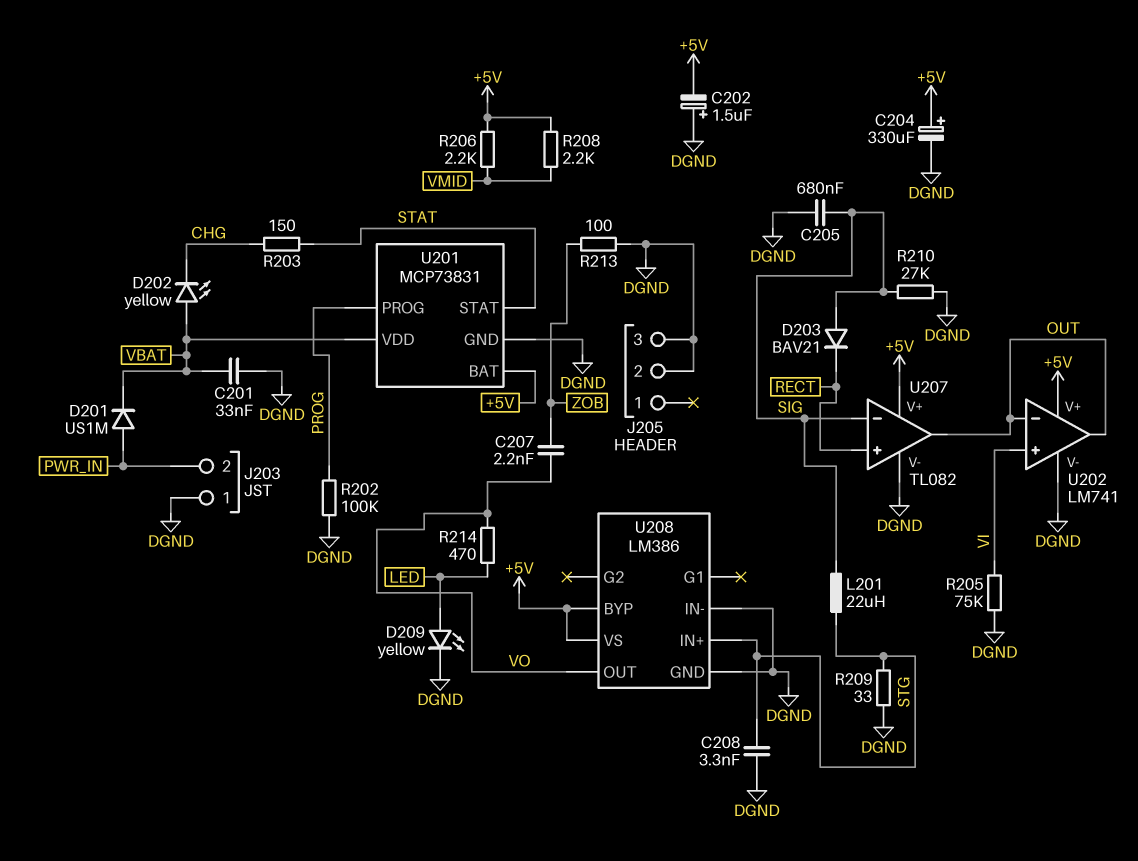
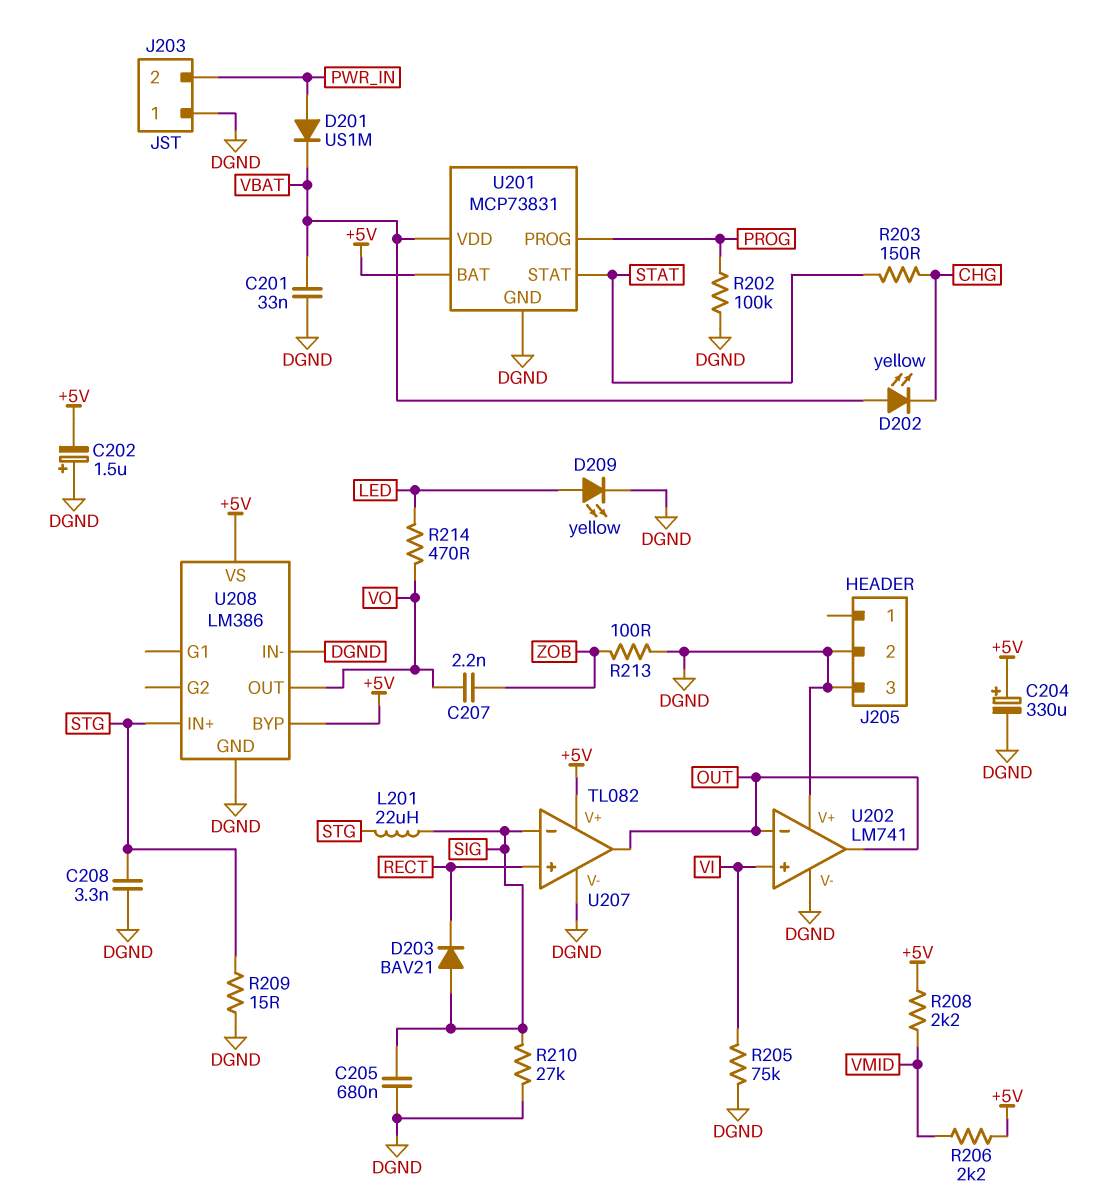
R209: 33 (DGND, STG) -> 15 (DGND, STG)
U202 pin V+: +5V -> DGND

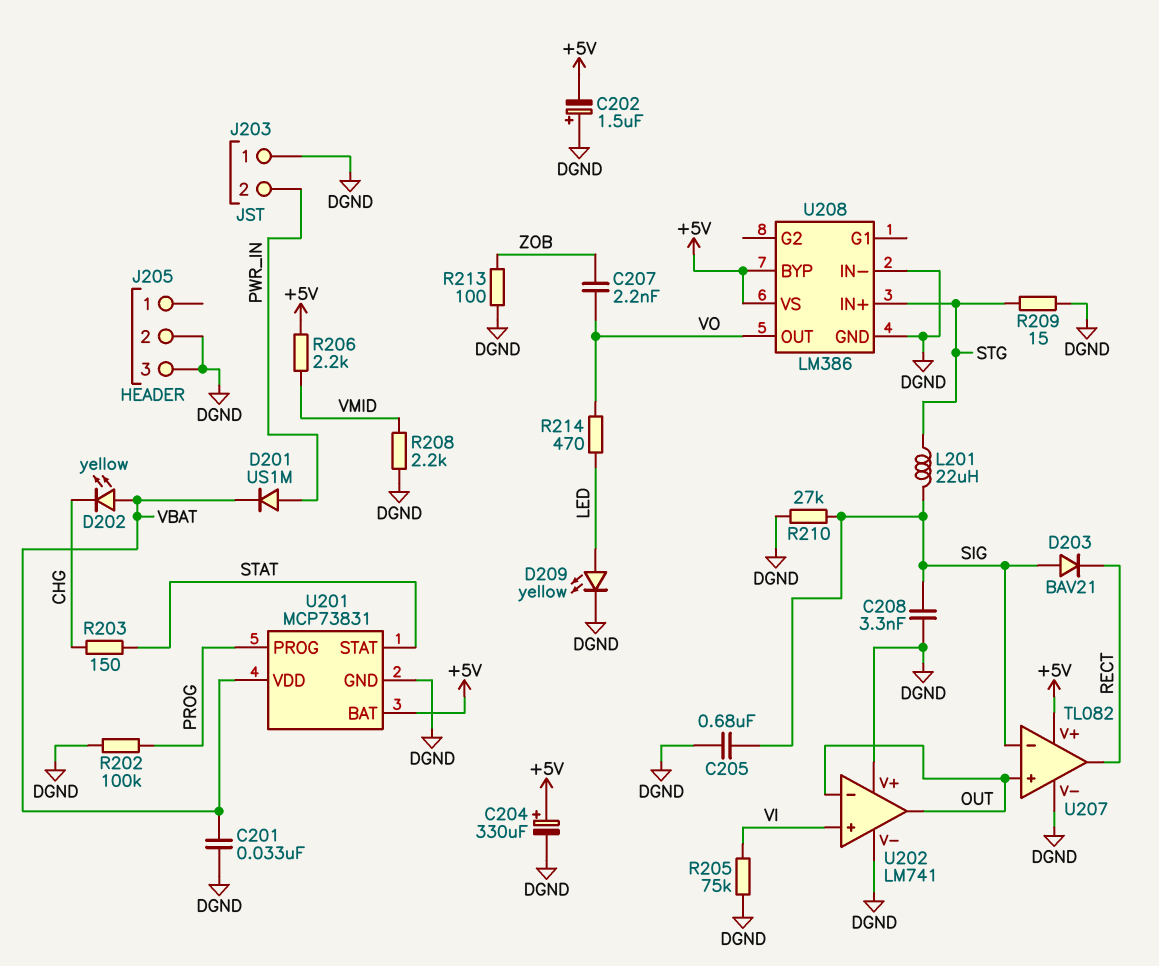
C208: 3.3nF (DGND, STG) -> 3.3nF (DGND, SIG)
R208: 2.2k (+5V, VMID) -> 2.2k (DGND, VMID)
U207 pin in+: RECT -> OUT
U207 pin out: OUT -> RECT

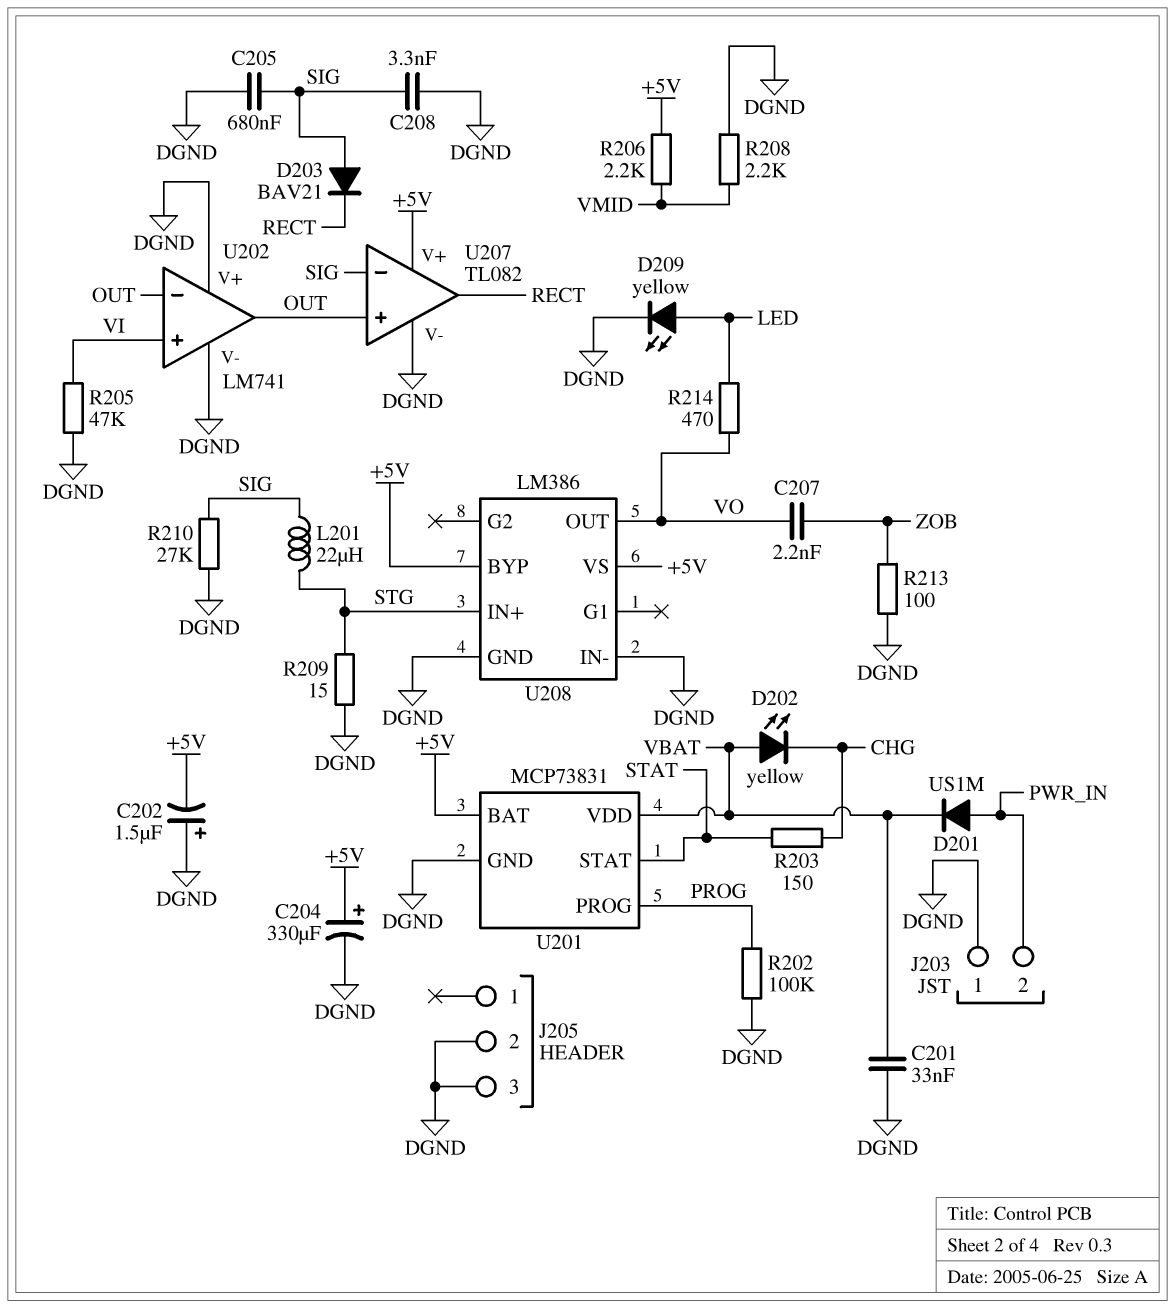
R205: 75k (DGND, VI) -> 47k (DGND, VI)

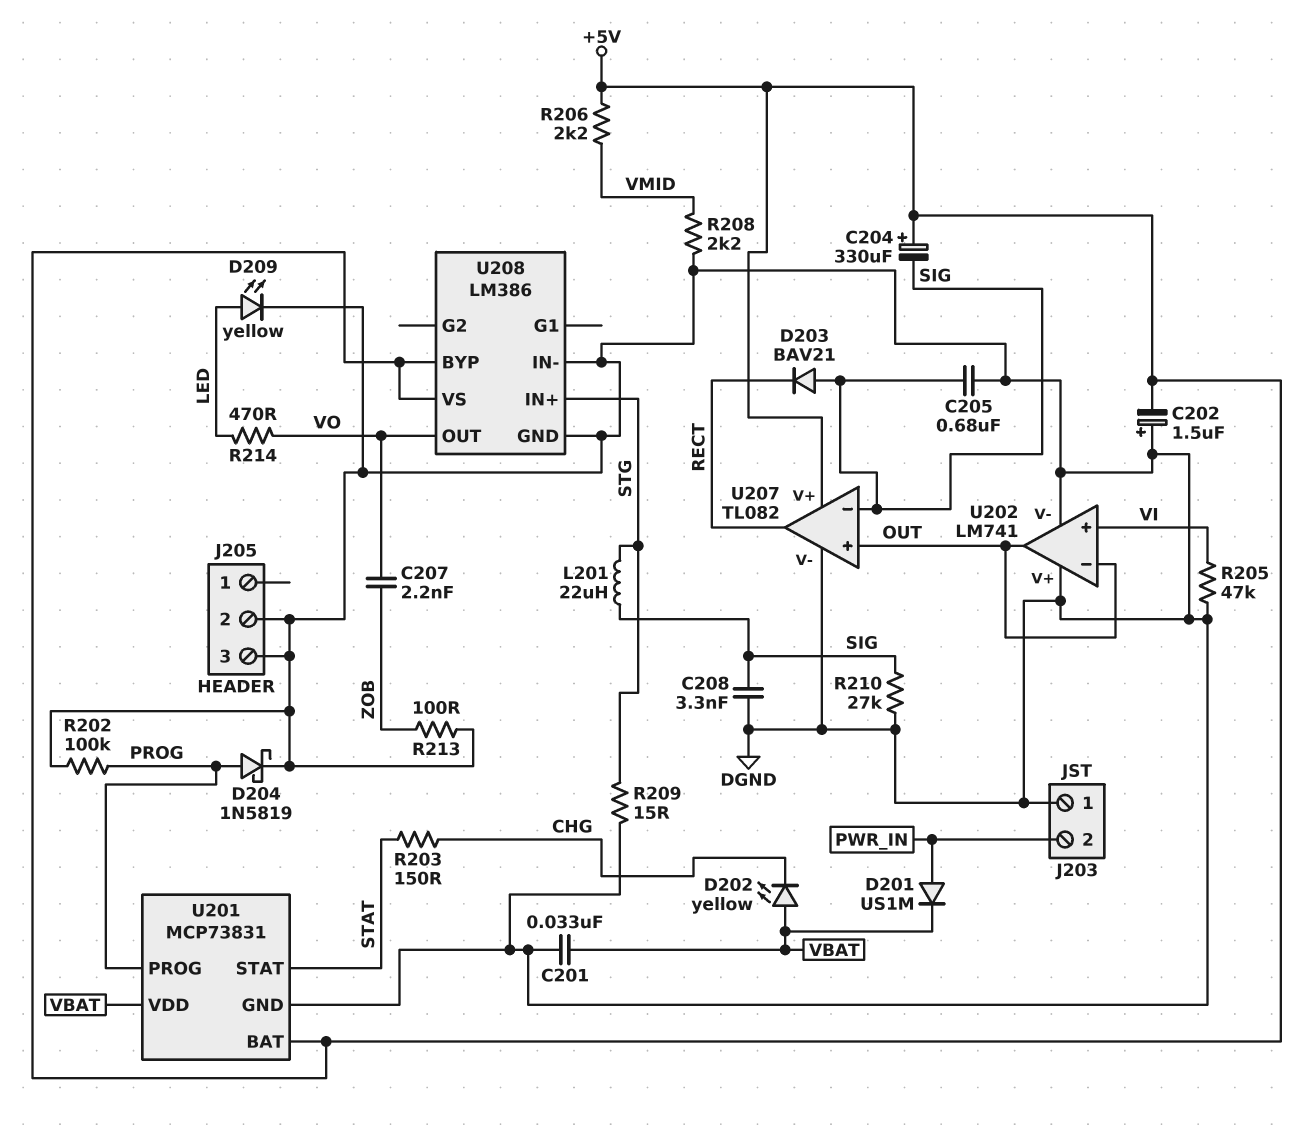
C204: 330uF (plus +5V, minus DGND) -> 330uF (plus +5V, minus SIG)
D204: none -> schottky 1N5819 (A PROG, K DGND)

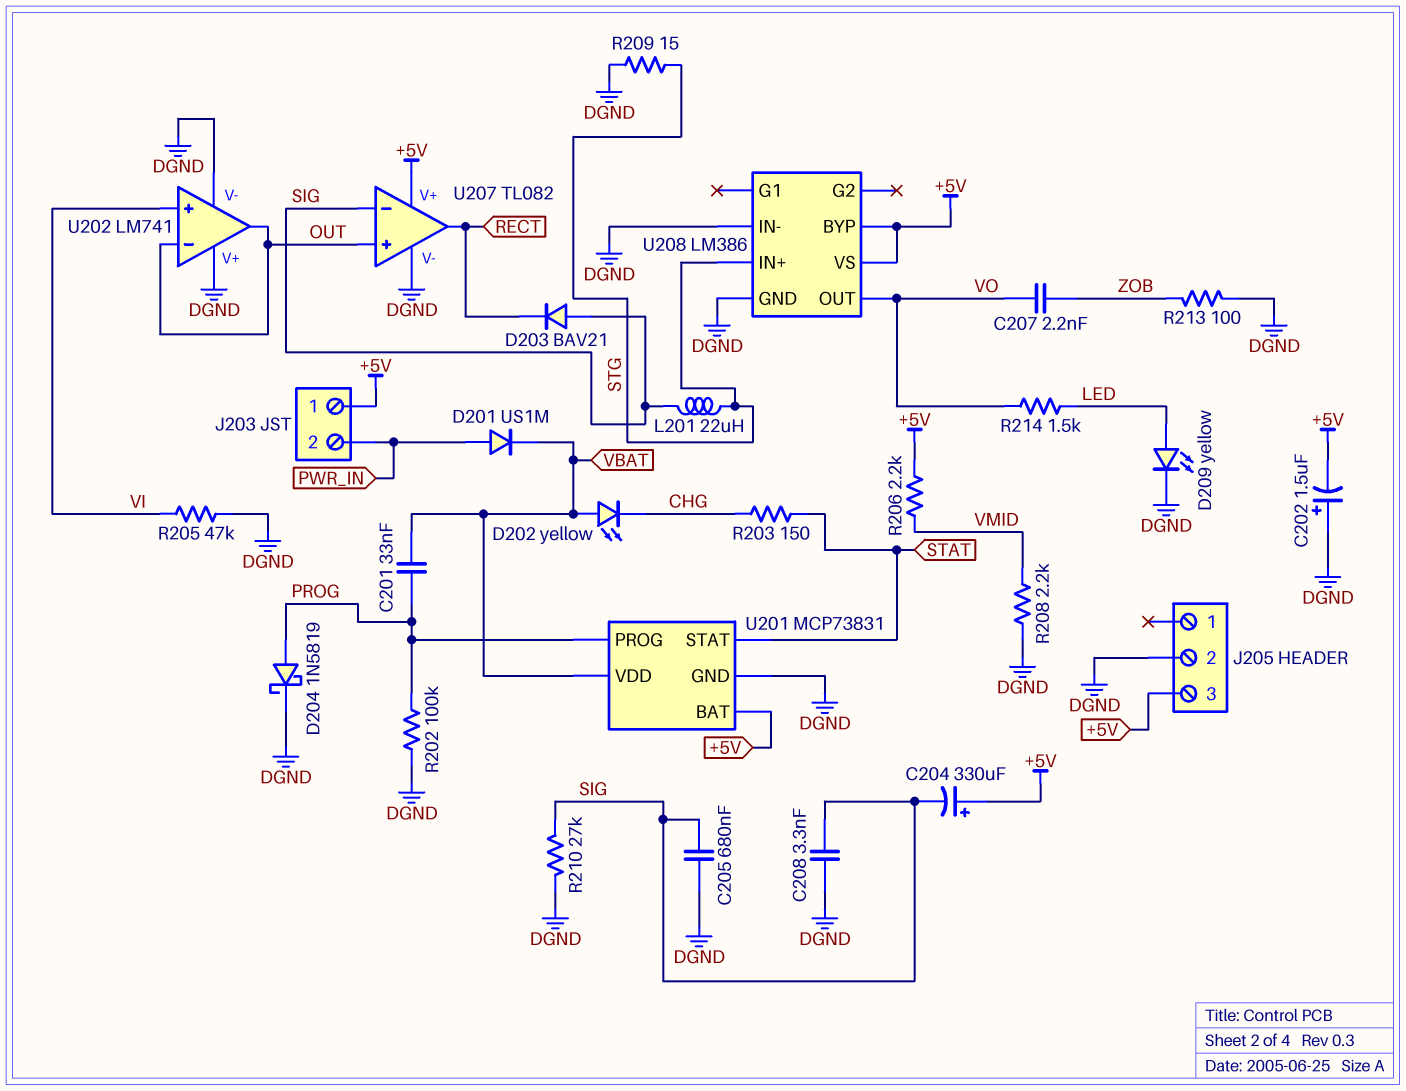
C201: 33nF (DGND, VBAT) -> 33nF (PROG, VBAT)
J203 pin 1: DGND -> +5V
J205 pin 3: DGND -> +5V
R214: 470 (LED, VO) -> 1.5k (LED, VO)

